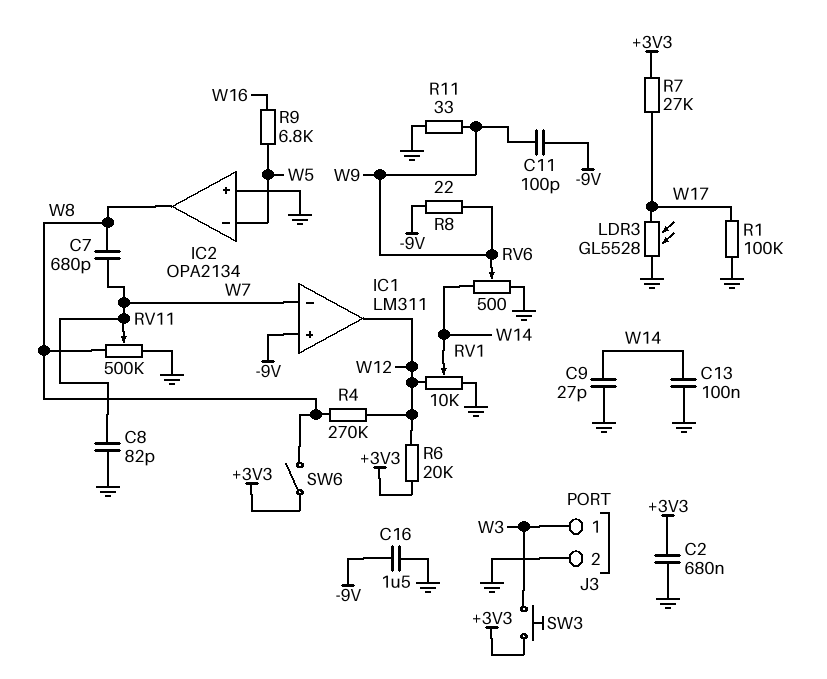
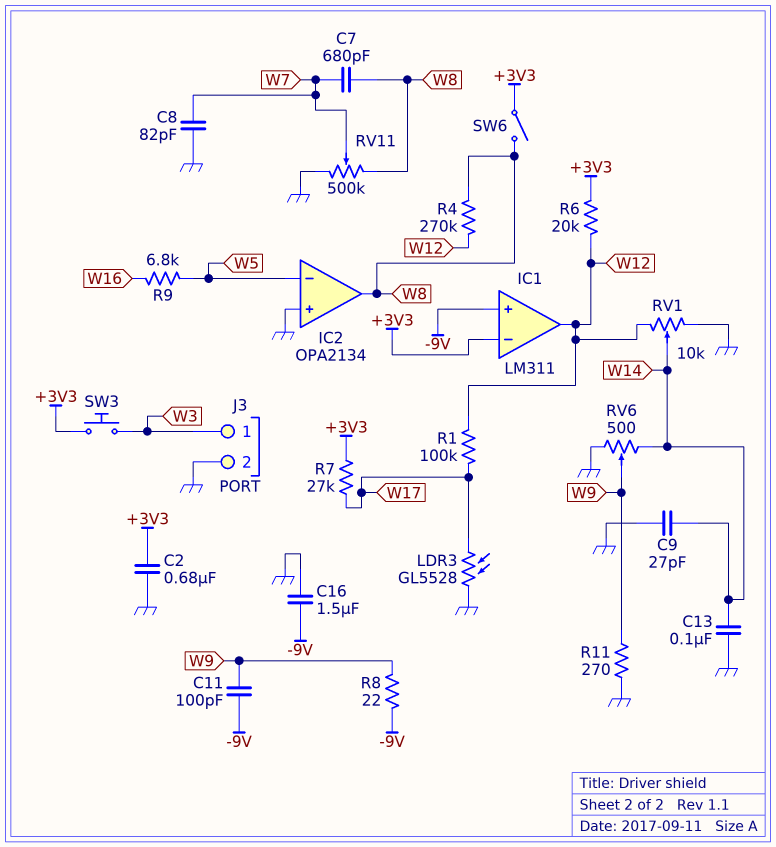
IC1 pin in-: W7 -> +3V3
R1: 100k (GND, W17) -> 100k (W12, W17)
R11: 33 (GND, W9) -> 270 (GND, W9)

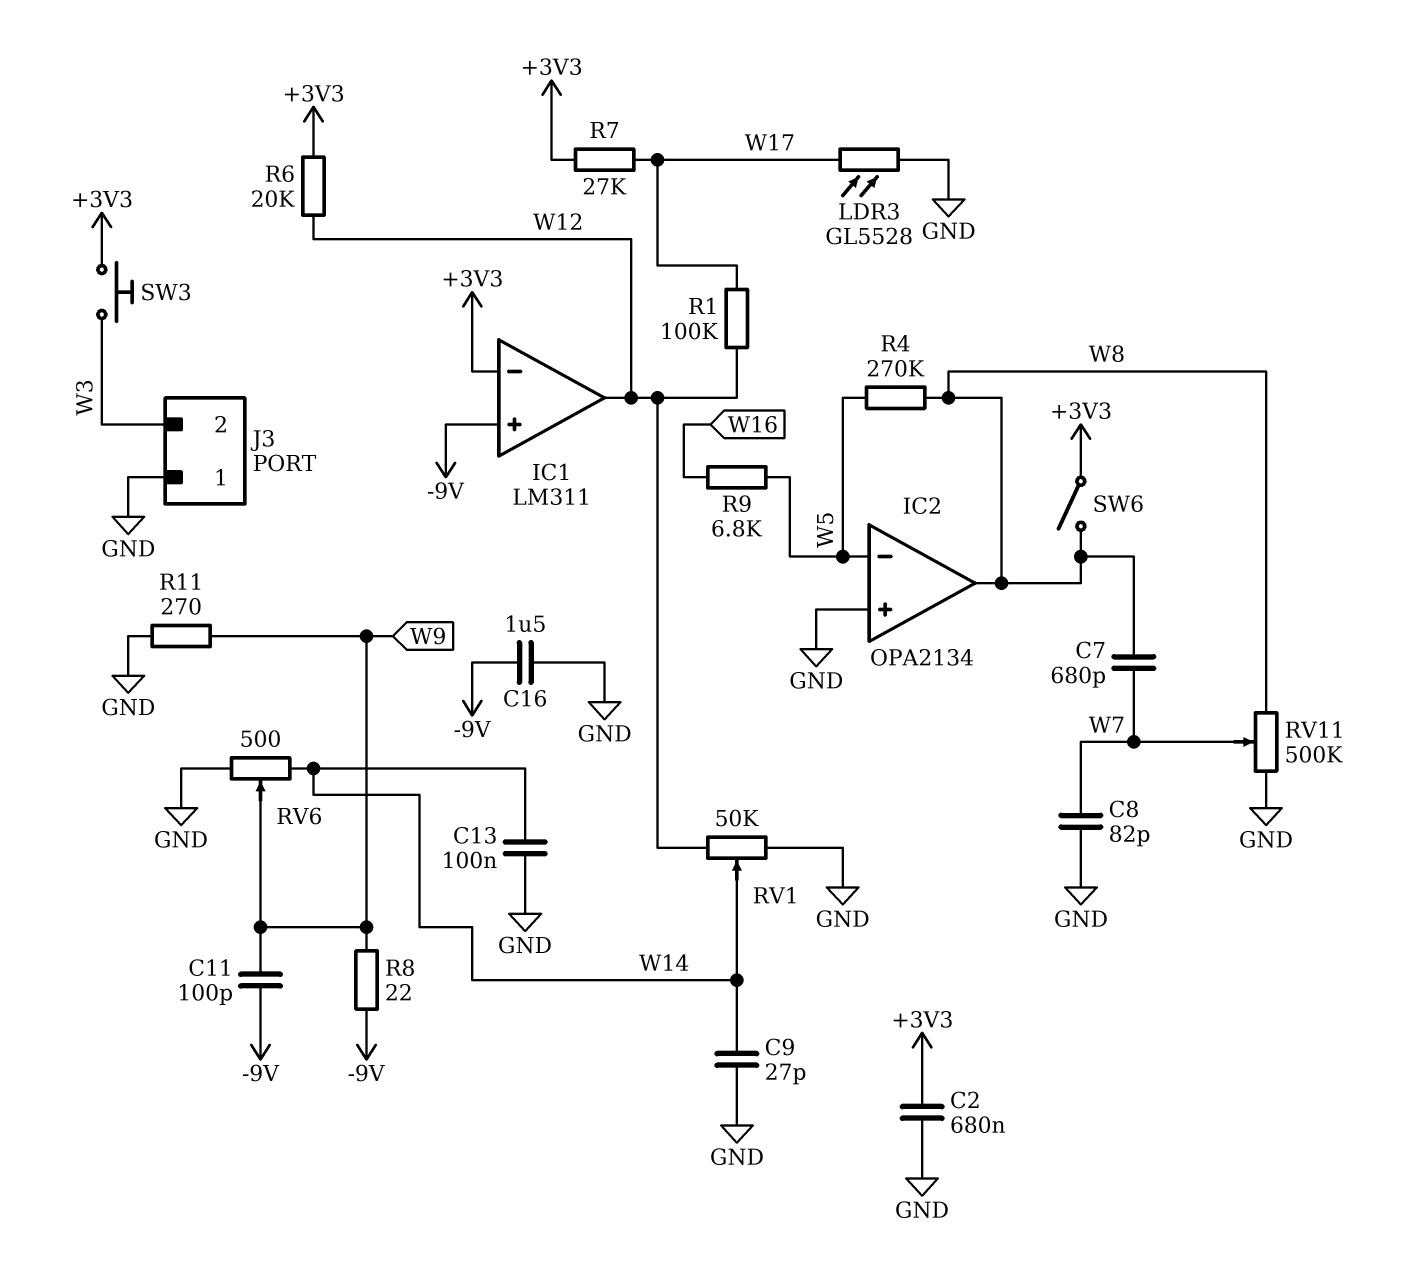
J3 pin 1: W3 -> GND
J3 pin 2: GND -> W3
R4: 270k (W8, W12) -> 270k (W5, W8)
RV1: 10k (GND, W12, wiper W14) -> 50k (GND, W12, wiper W14)

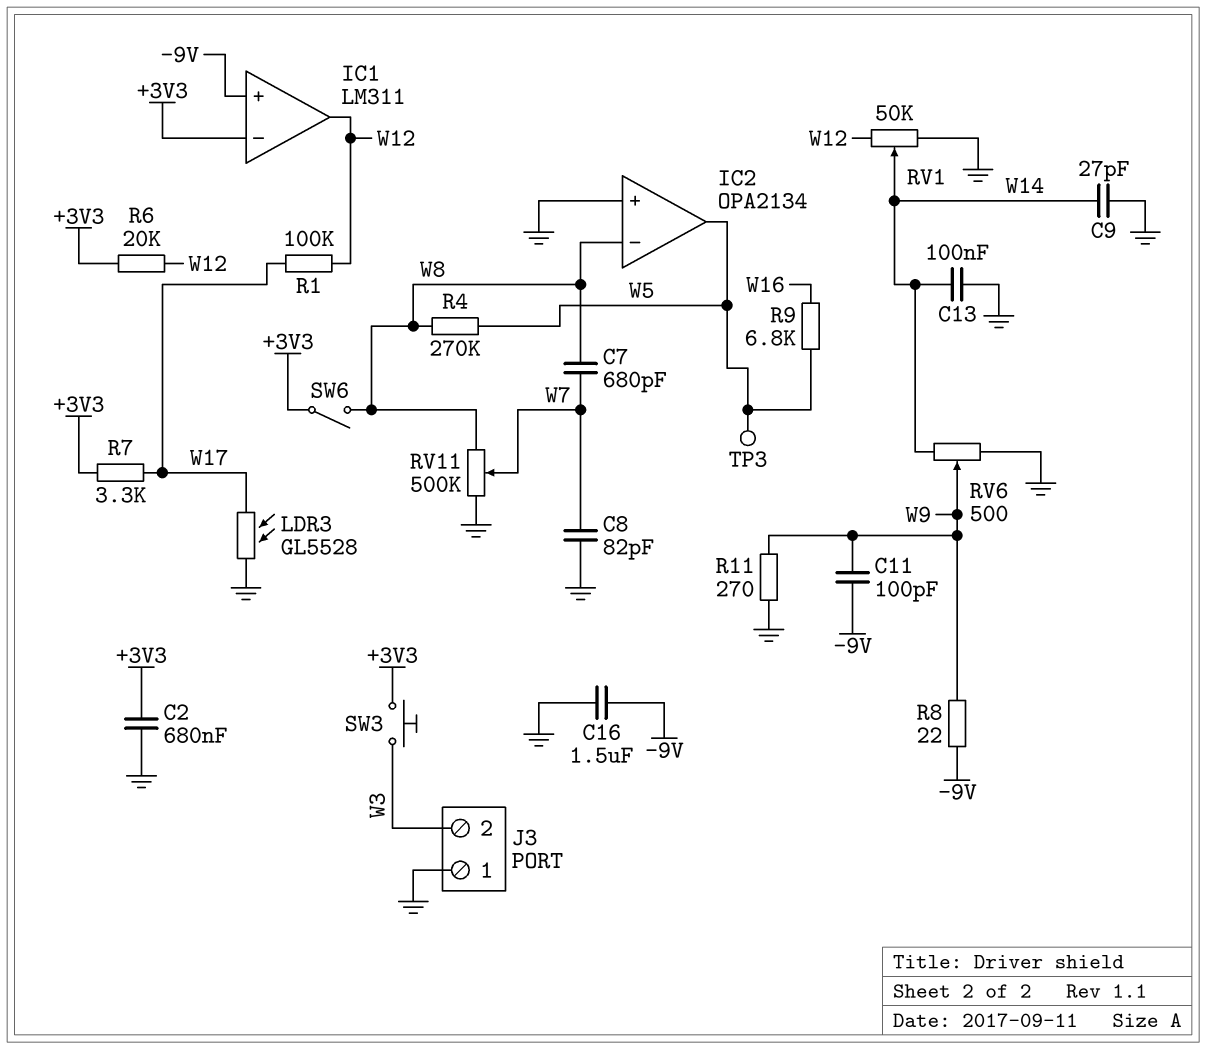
IC2 pin in-: W5 -> W8
IC2 pin out: W8 -> W5
R7: 27k (+3V3, W17) -> 3.3k (+3V3, W17)
TP3: none -> test point (W5)

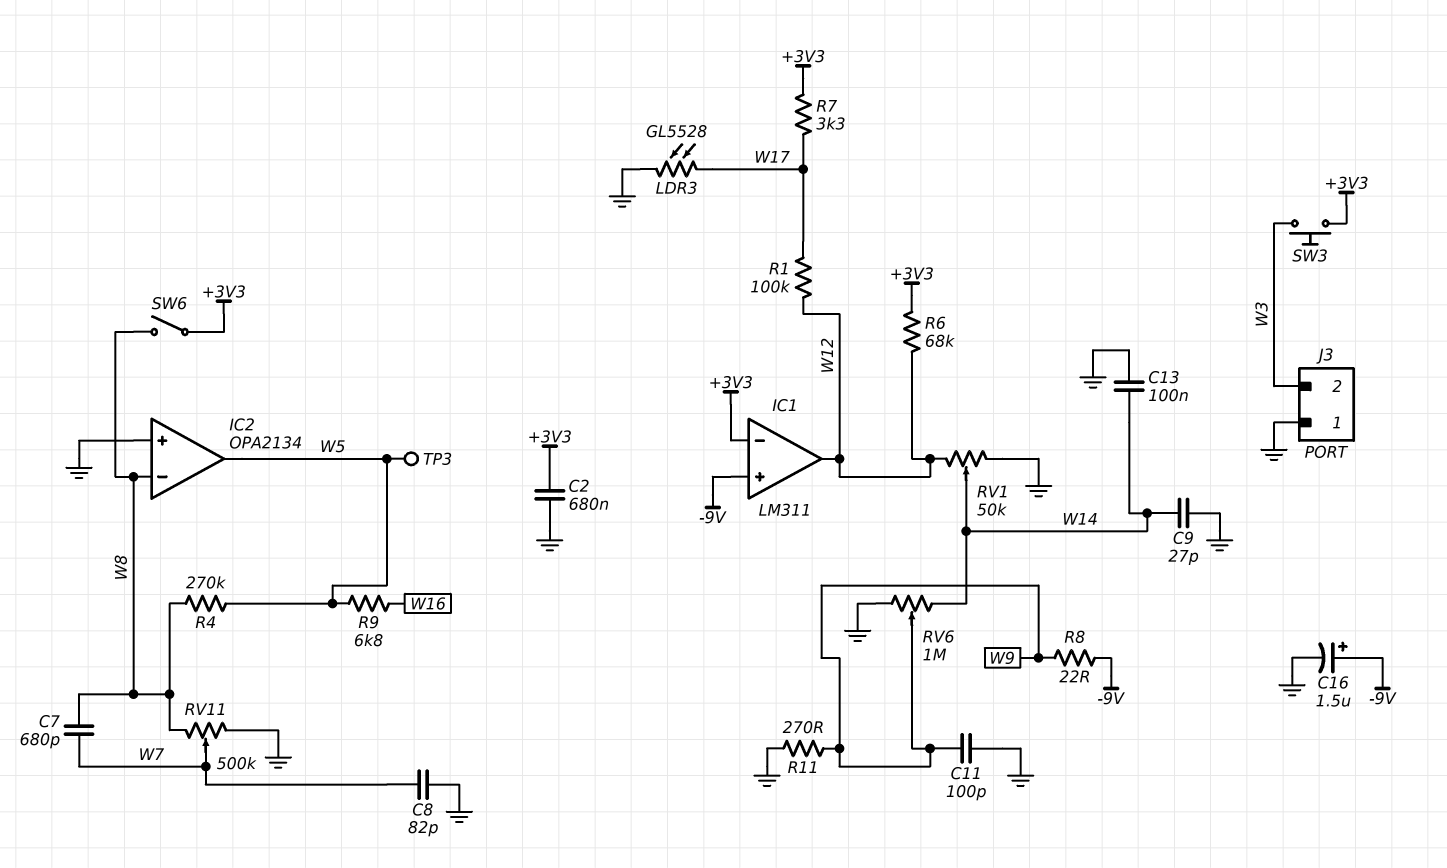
C11: 100pF (-9V, W9) -> 100pF (GND, W9)
C16: 1.5uF (-9V, GND) -> 1.5uF (plus -9V, minus GND)
R6: 20k (+3V3, W12) -> 68k (+3V3, W12)
RV6: 500 (GND, W14, wiper W9) -> 1M (GND, W14, wiper W9)

